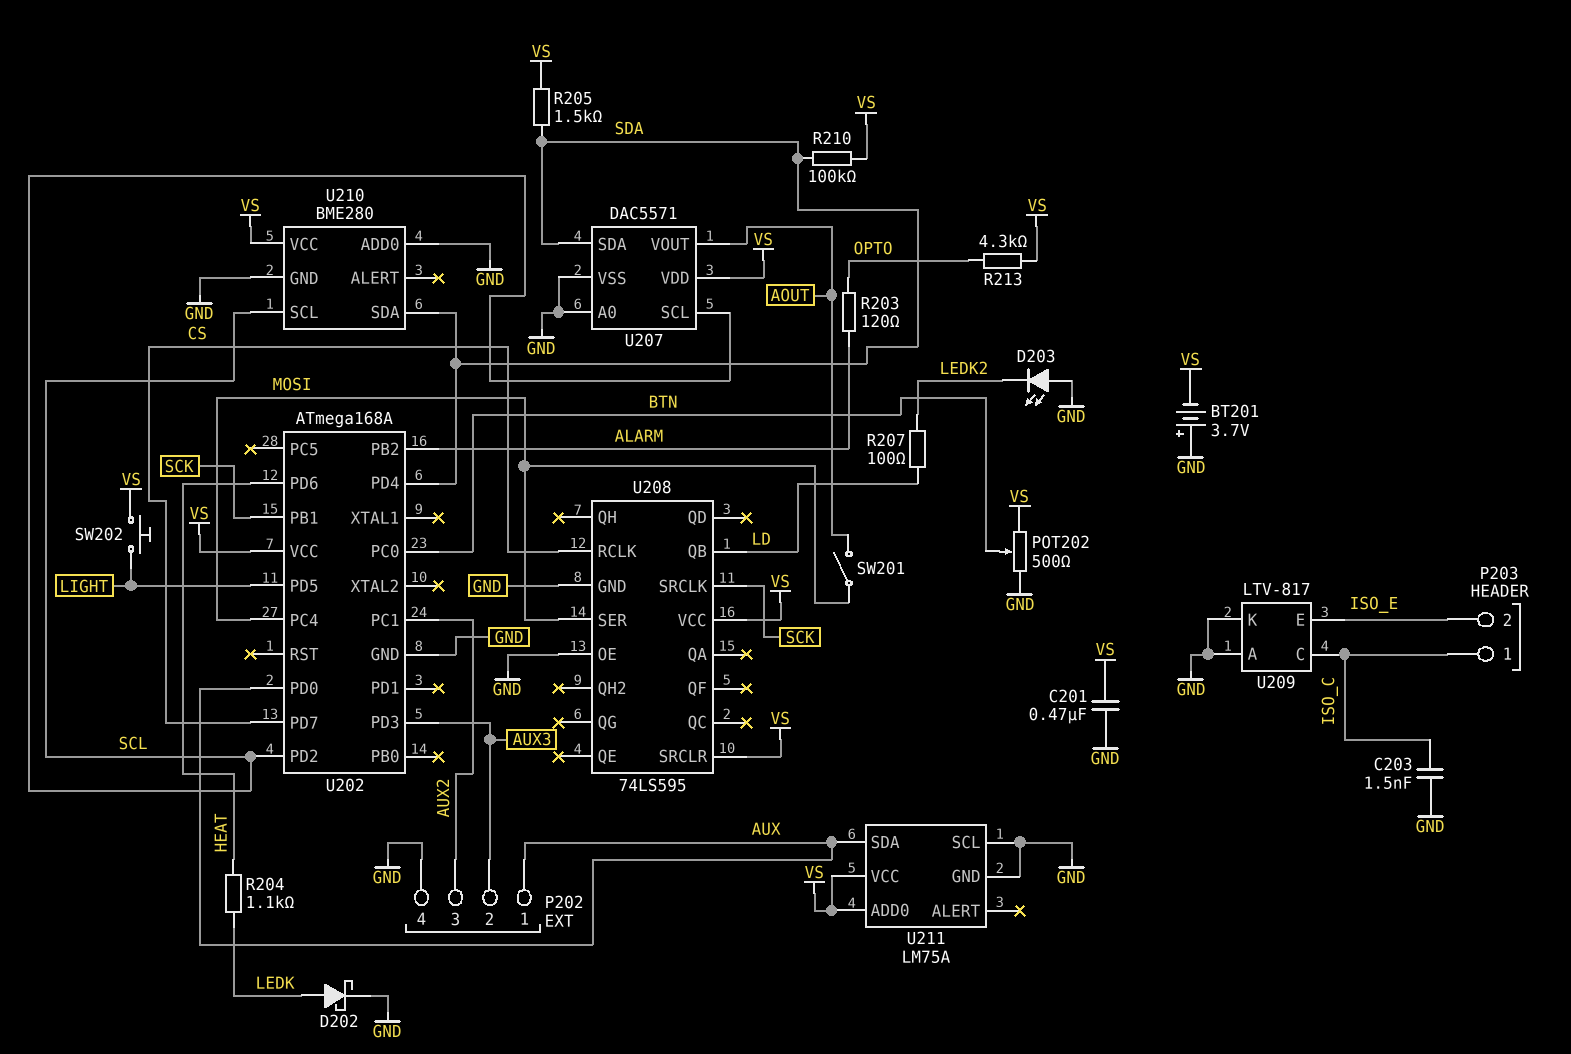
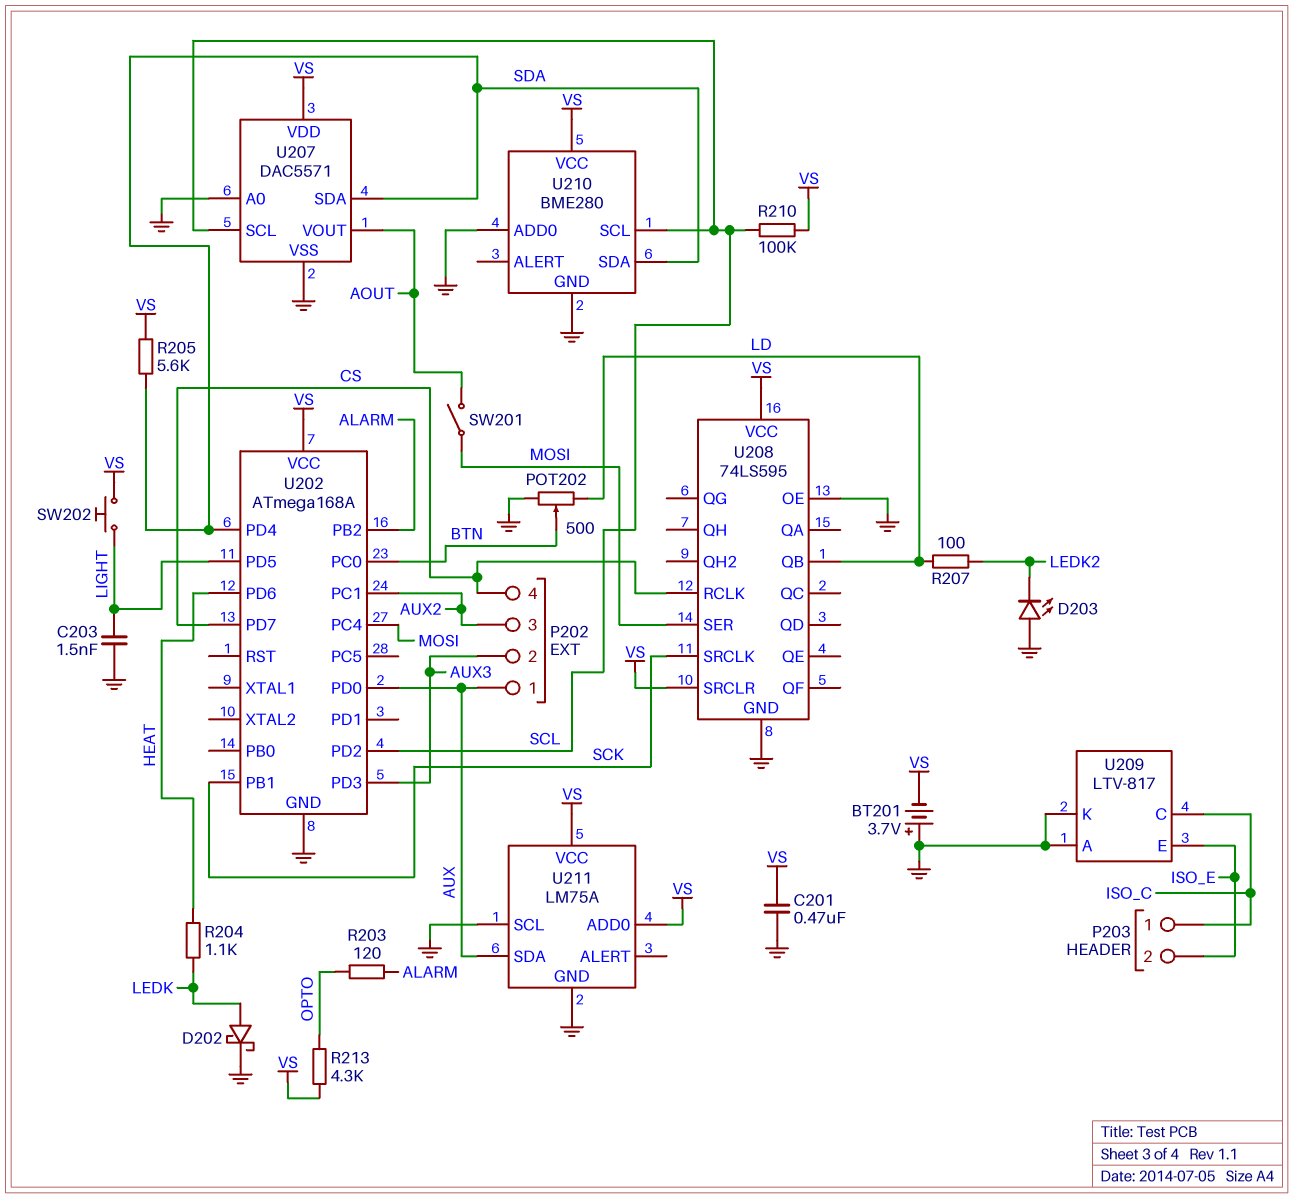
C203: 1.5nF (GND, ISO_C) -> 1.5nF (GND, LIGHT)
P202 pin 4: GND -> CS
POT202: 500 (GND, VS, wiper BTN) -> 500 (GND, LD, wiper BTN)
R205: 1.5k (SDA, VS) -> 5.6k (SDA, VS)
R210: 100k (SDA, VS) -> 100k (SCL, VS)

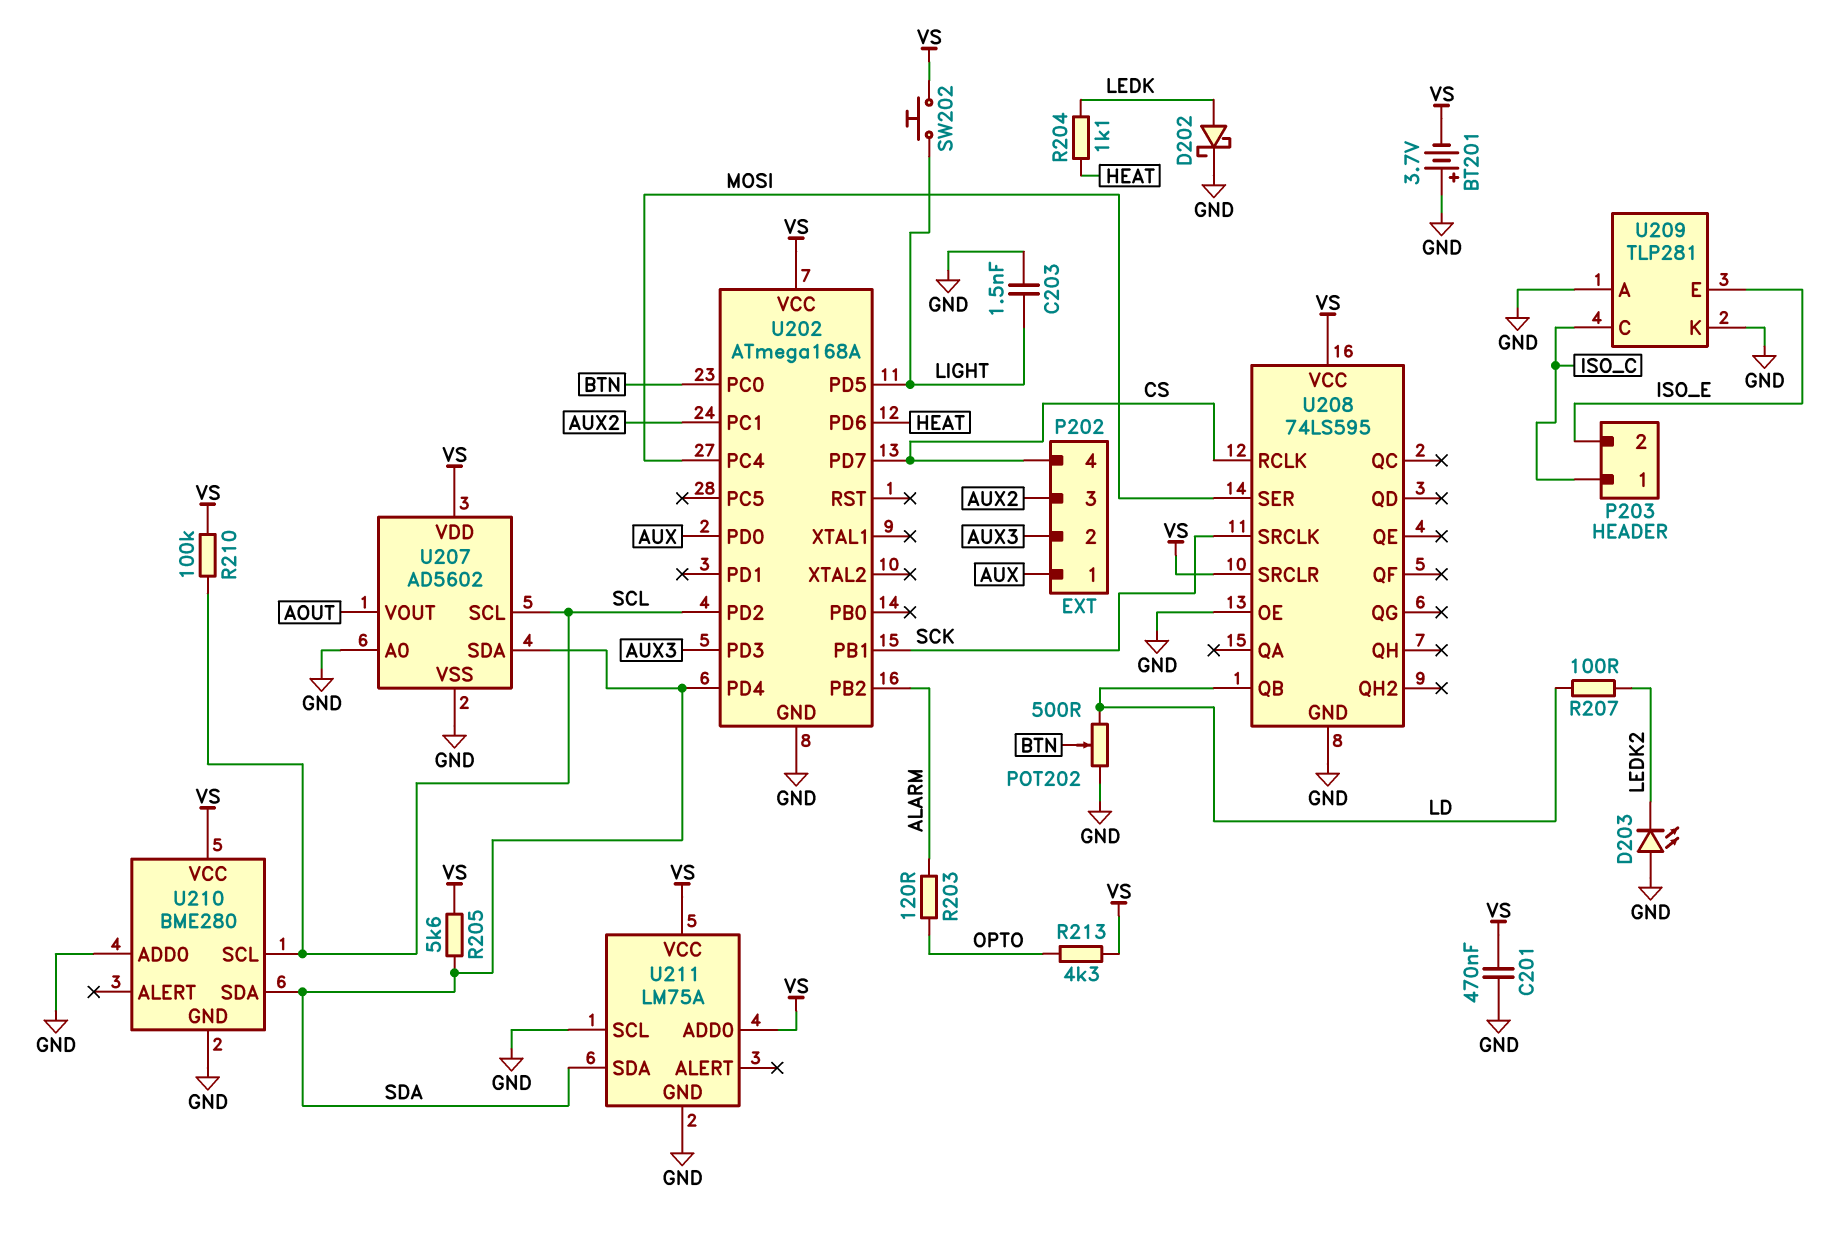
SW201: switch (AOUT, MOSI) -> none
U207: DAC5571 -> AD5602
U209: LTV-817 -> TLP281
U211 pin SDA: AUX -> SDA

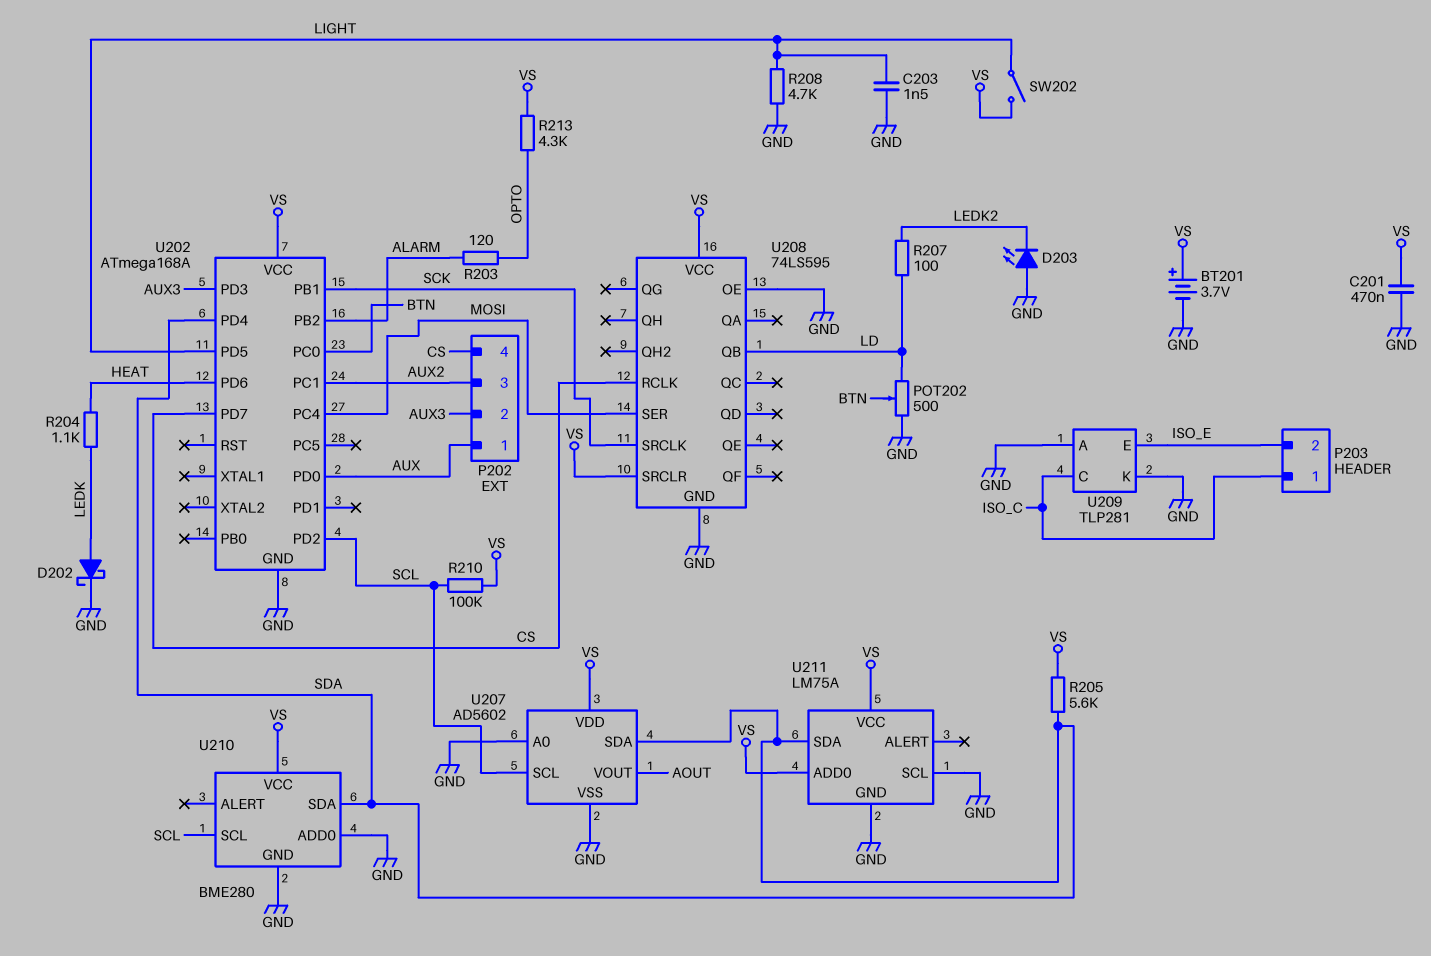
BT201: 3.7V (plus GND, minus VS) -> 3.7V (plus VS, minus GND)
R208: none -> 4.7k (GND, LIGHT)
SW202: button (LIGHT, VS) -> switch (LIGHT, VS)

